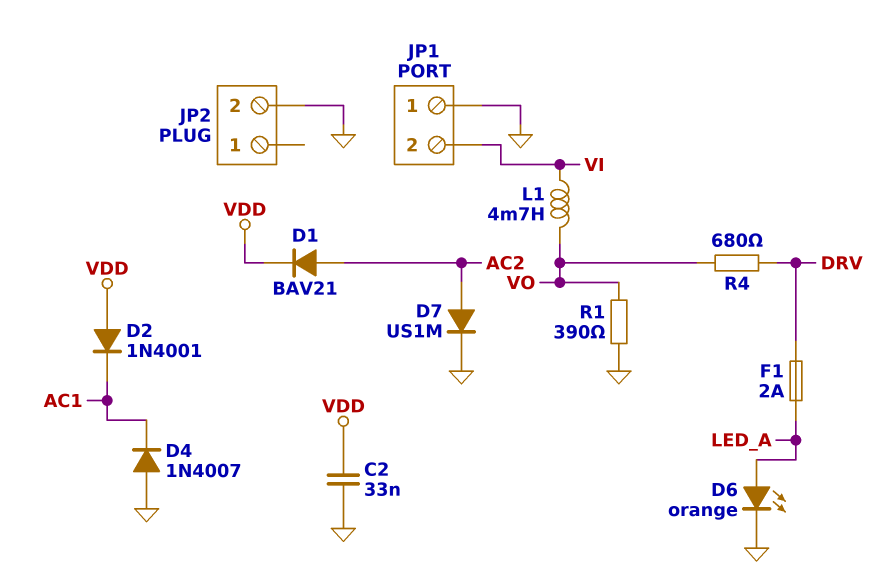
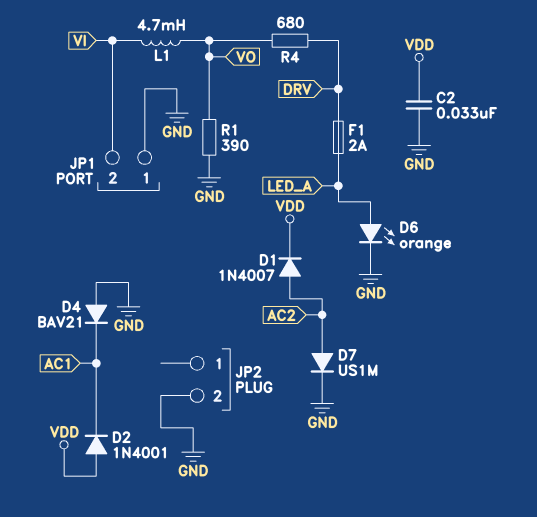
D1: diode BAV21 (A AC2, K VDD) -> diode 1N4007 (A AC2, K VDD)
D4: diode 1N4007 (A GND, K AC1) -> diode BAV21 (A GND, K AC1)

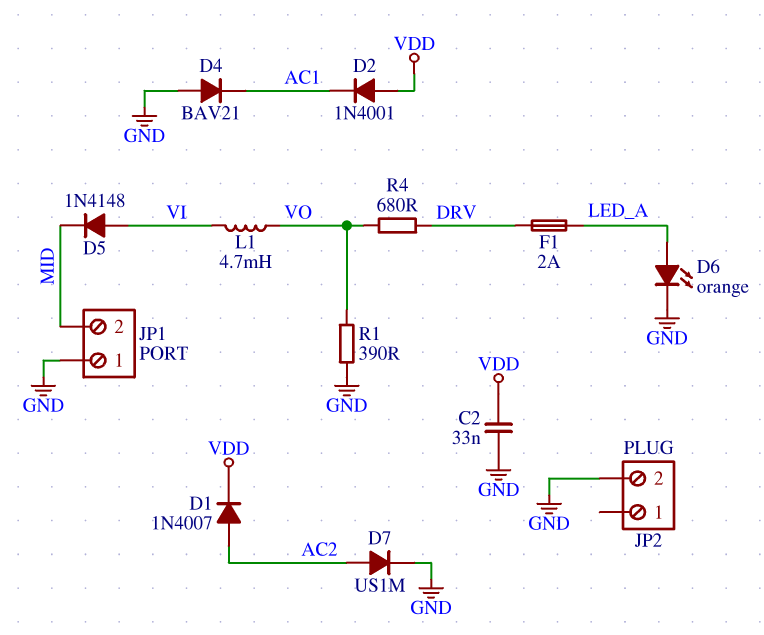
D5: none -> diode 1N4148 (A VI, K MID)
JP1 pin 2: VI -> MID

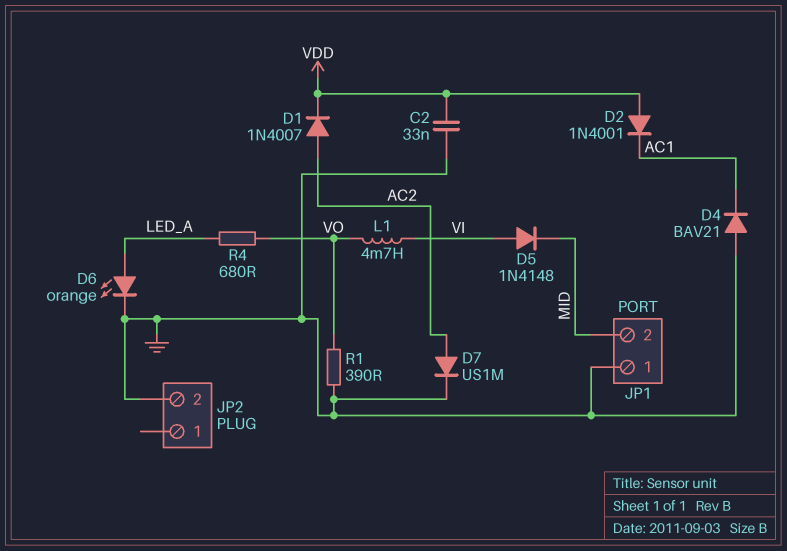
F1: 2A (DRV, LED_A) -> none
R4: 680 (DRV, VO) -> 680 (LED_A, VO)

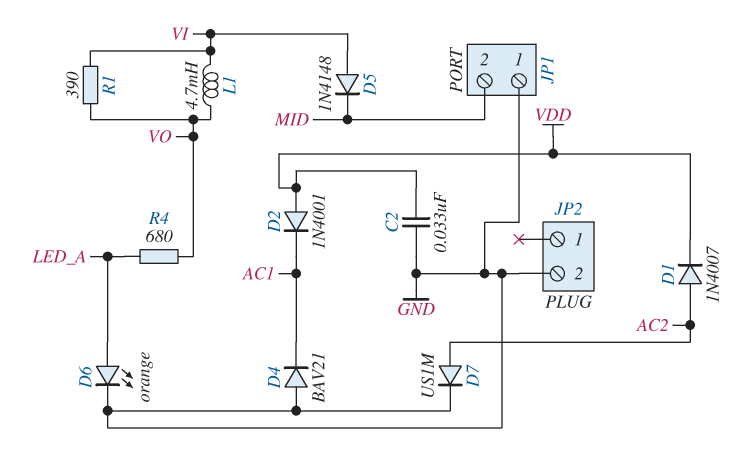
R1: 390 (GND, VO) -> 390 (VI, VO)

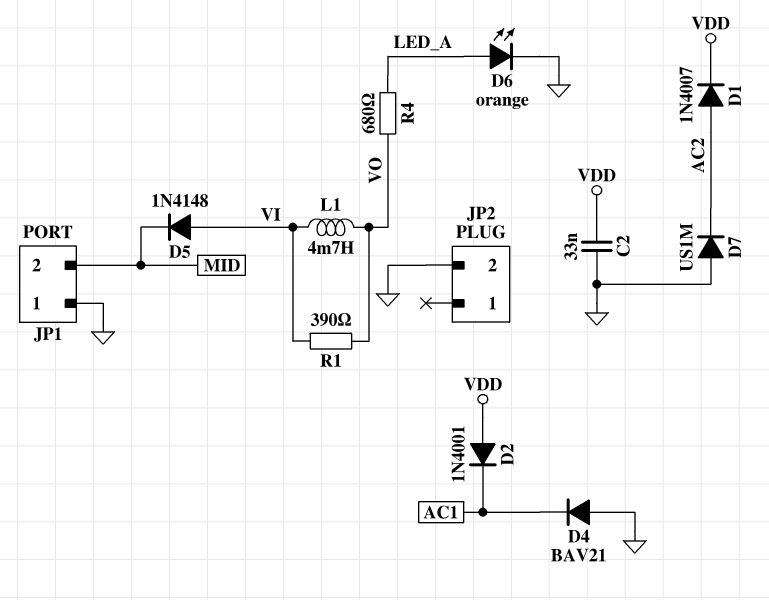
D7: diode US1M (A AC2, K GND) -> diode US1M (A GND, K AC2)

